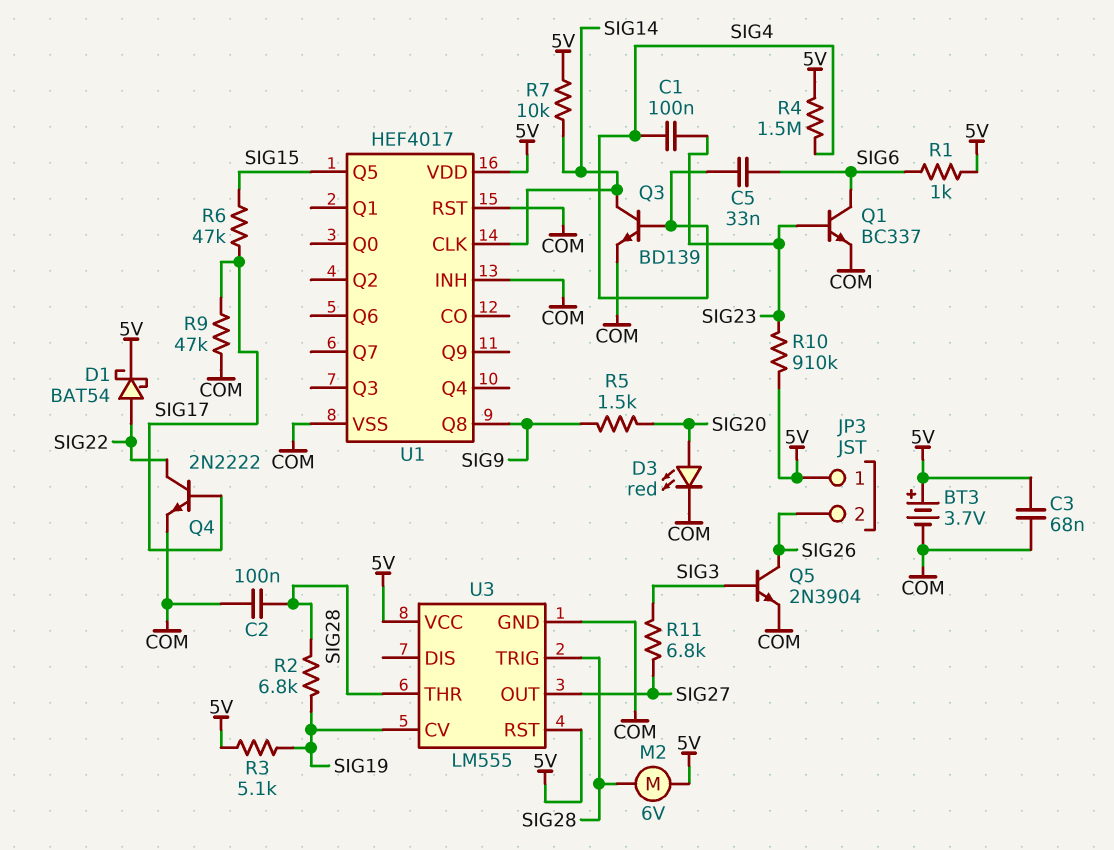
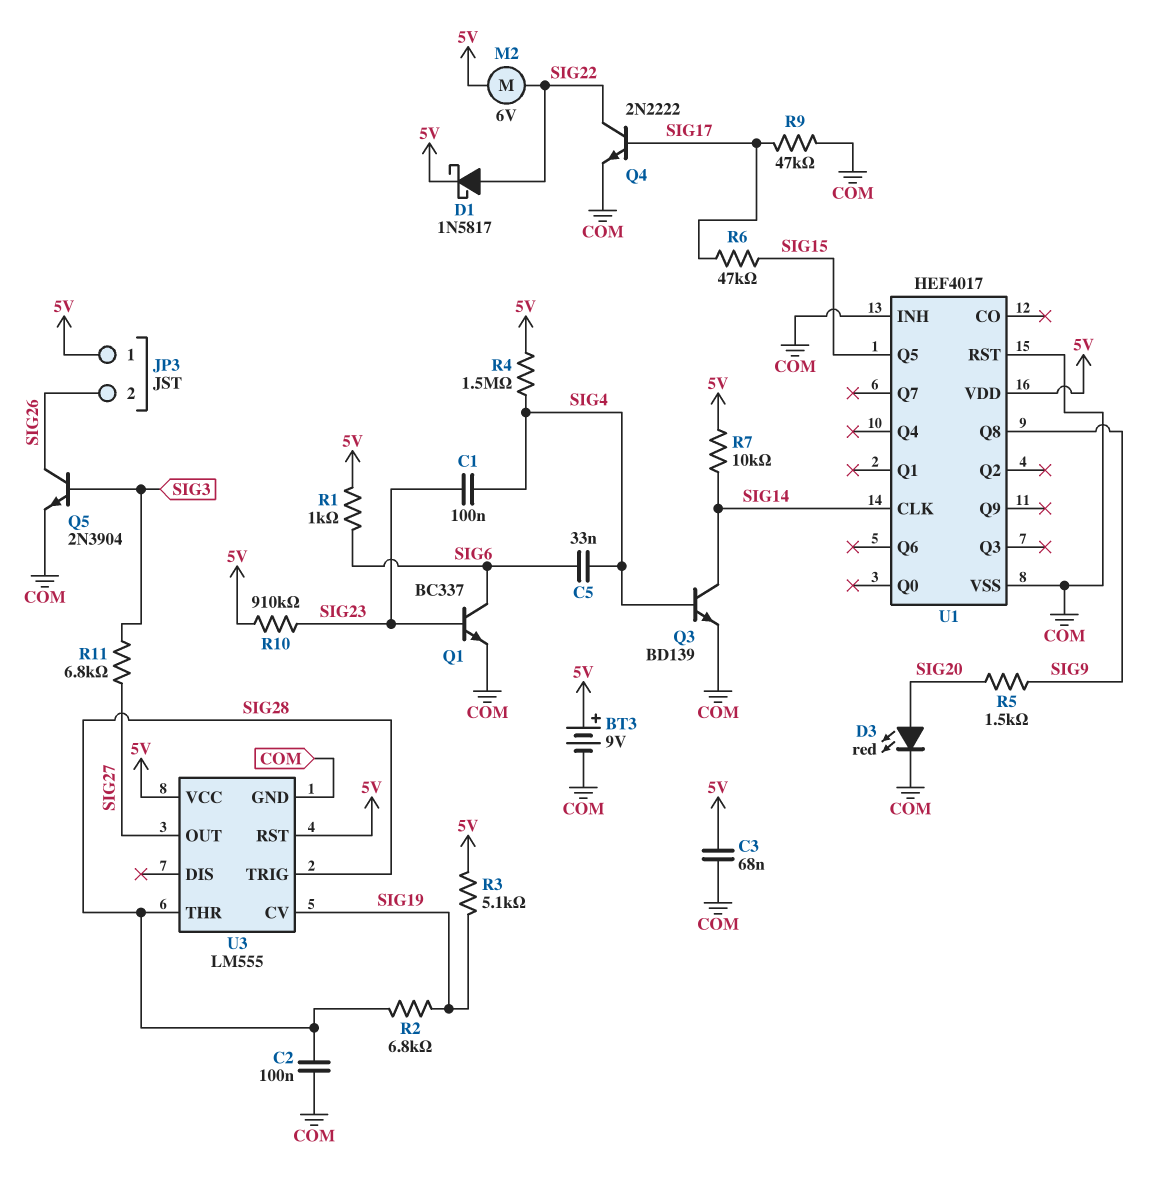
BT3: 3.7V (plus 5V, minus COM) -> 9V (plus 5V, minus COM)
D1: schottky BAT54 (A SIG22, K 5V) -> schottky 1N5817 (A SIG22, K 5V)
M2: motor 6V (5V, SIG28) -> motor 6V (5V, SIG22)

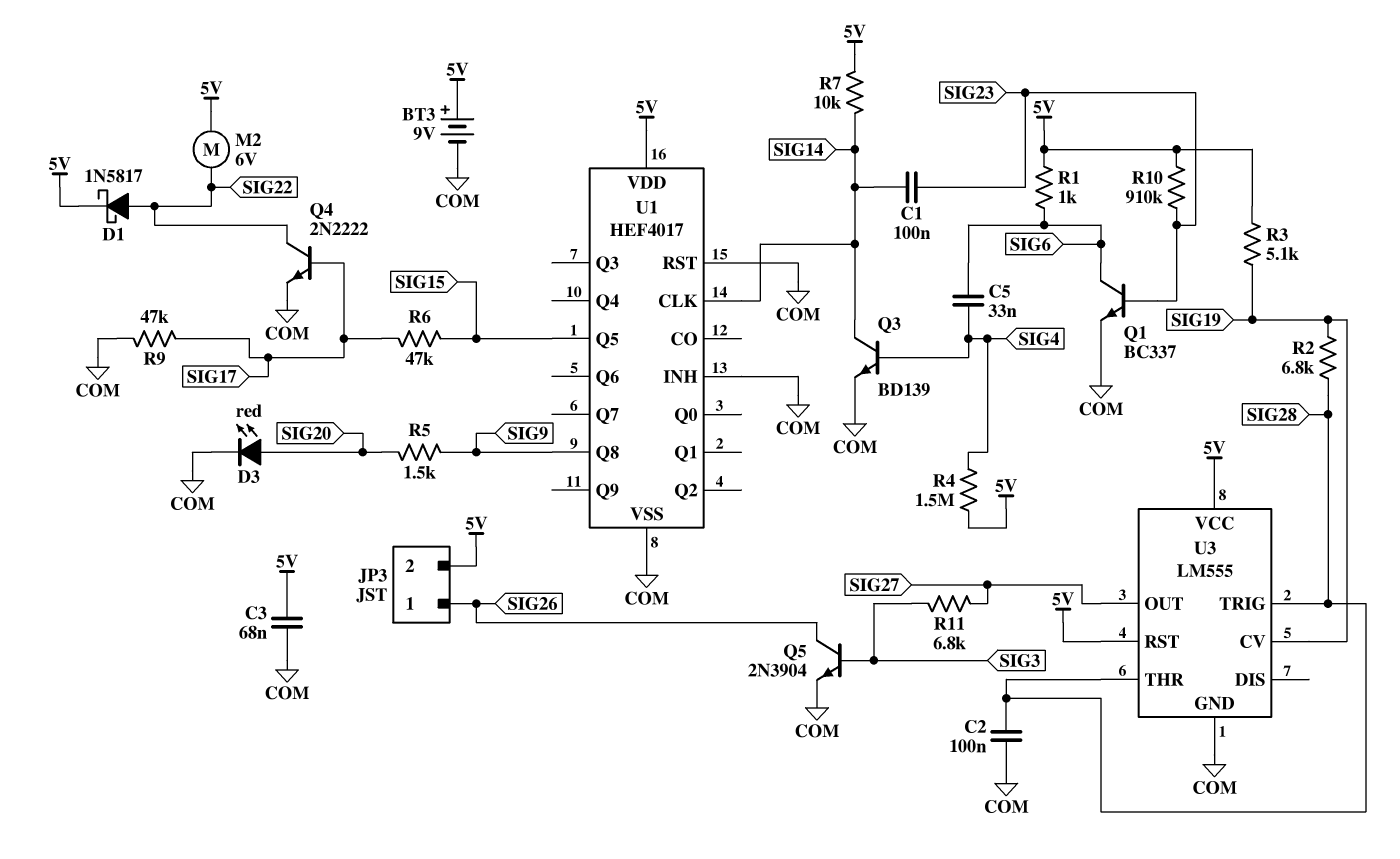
C1: 100nF (SIG4, SIG23) -> 100nF (SIG14, SIG23)
JP3 pin 1: 5V -> SIG26
JP3 pin 2: SIG26 -> 5V

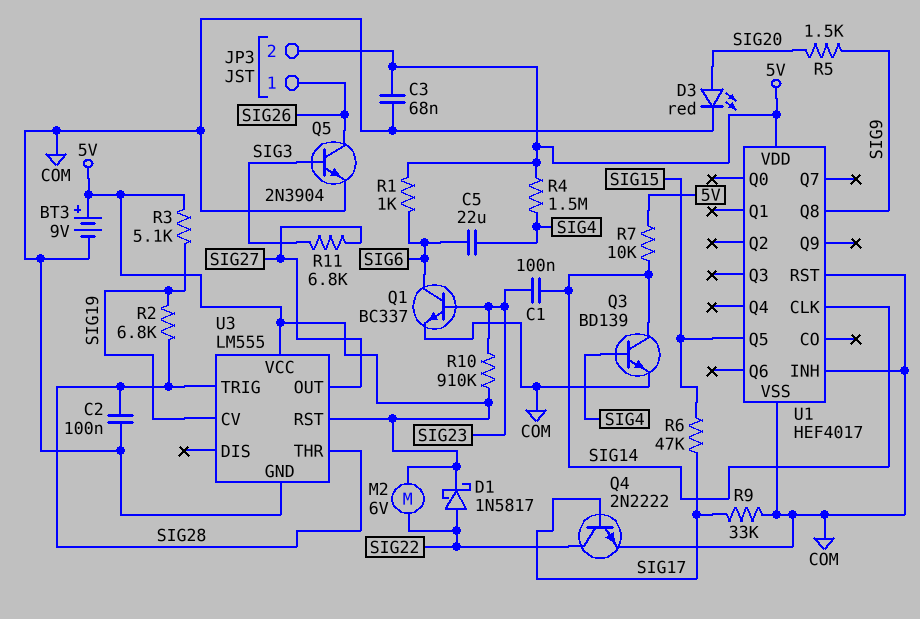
C5: 33nF (SIG4, SIG6) -> 22uF (SIG4, SIG6)
R9: 47k (COM, SIG17) -> 33k (COM, SIG17)

